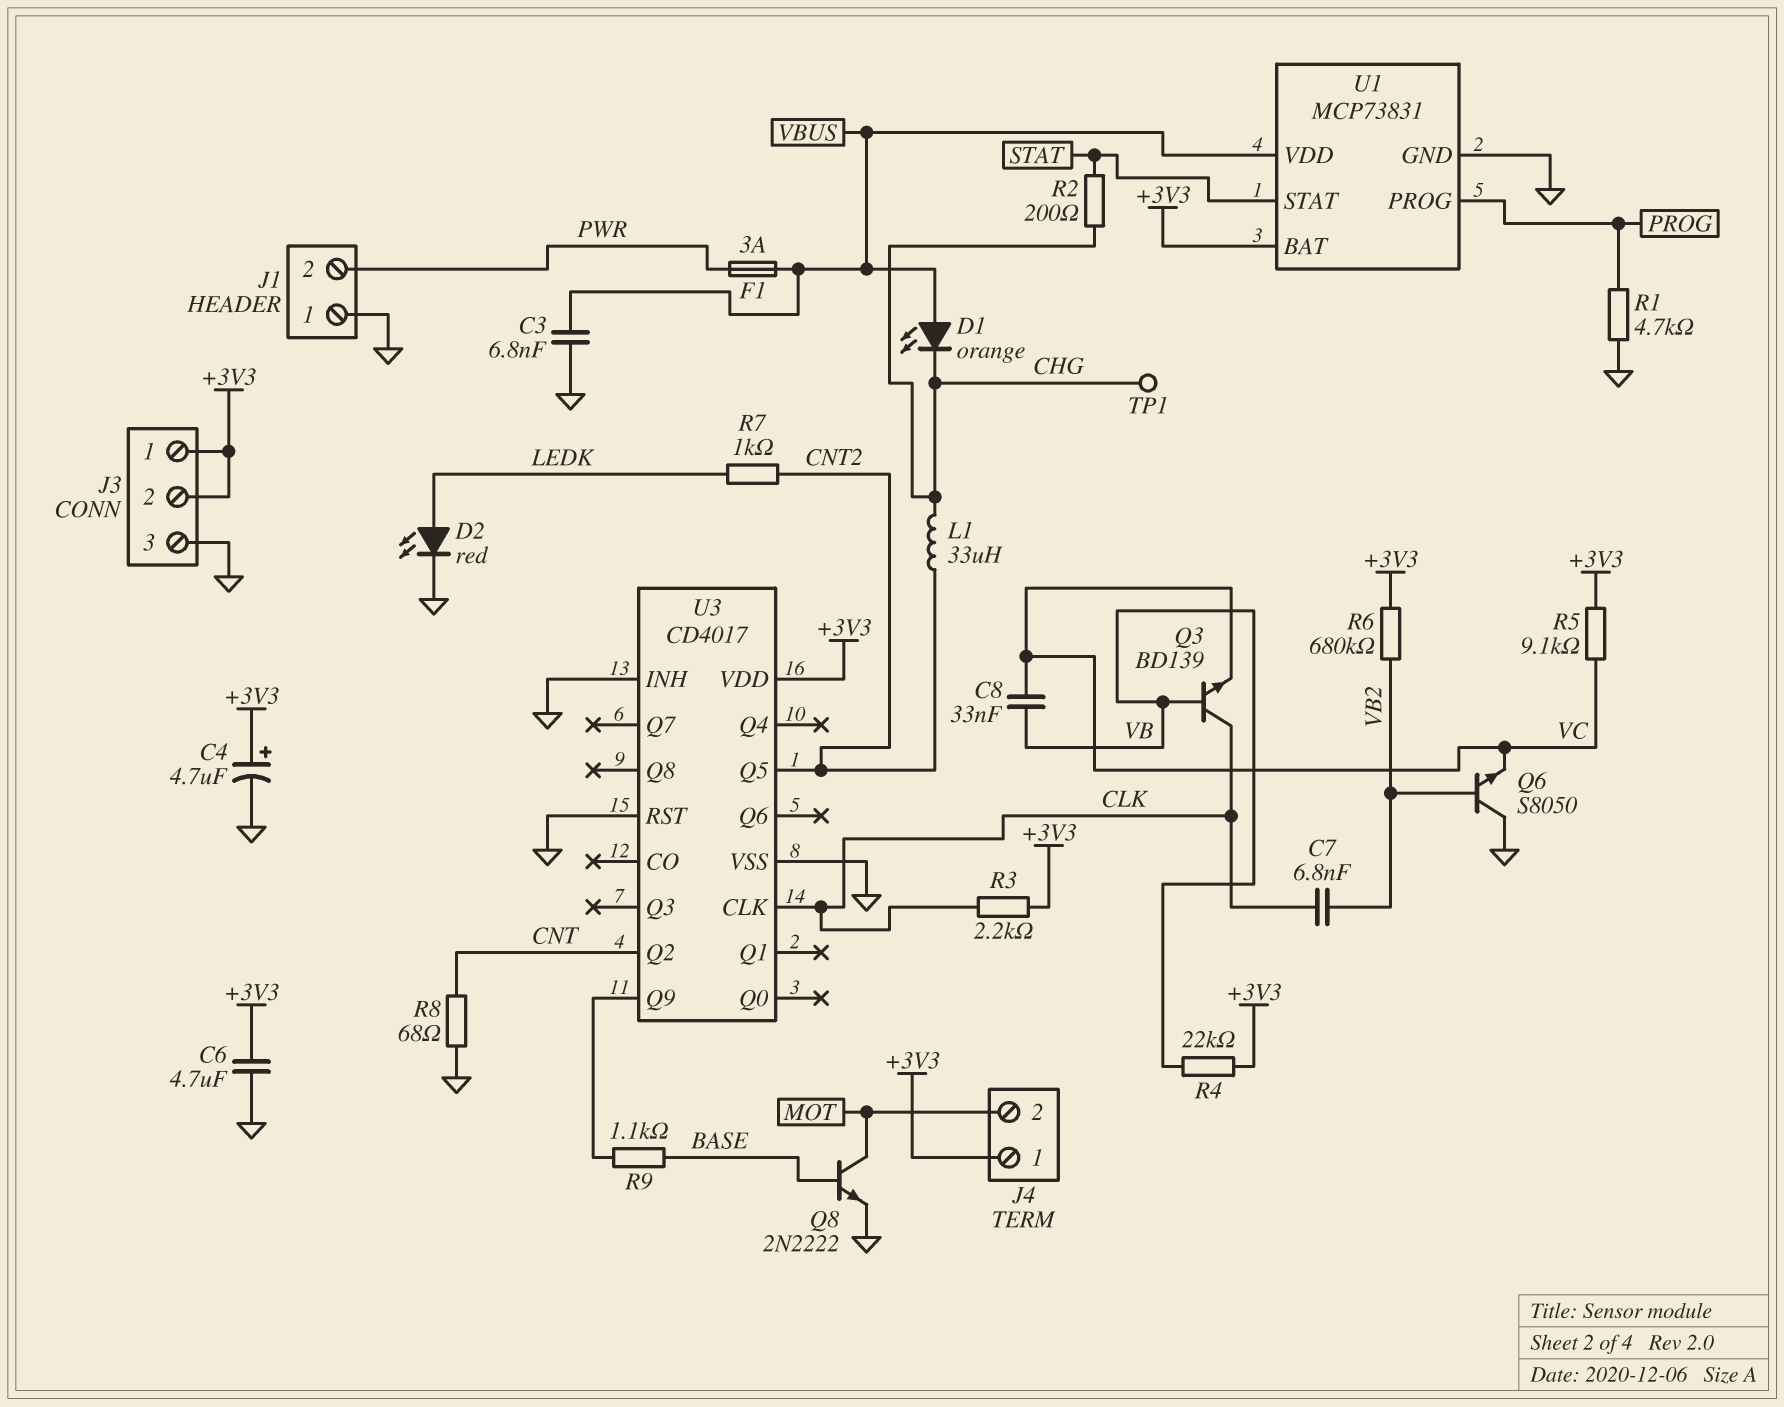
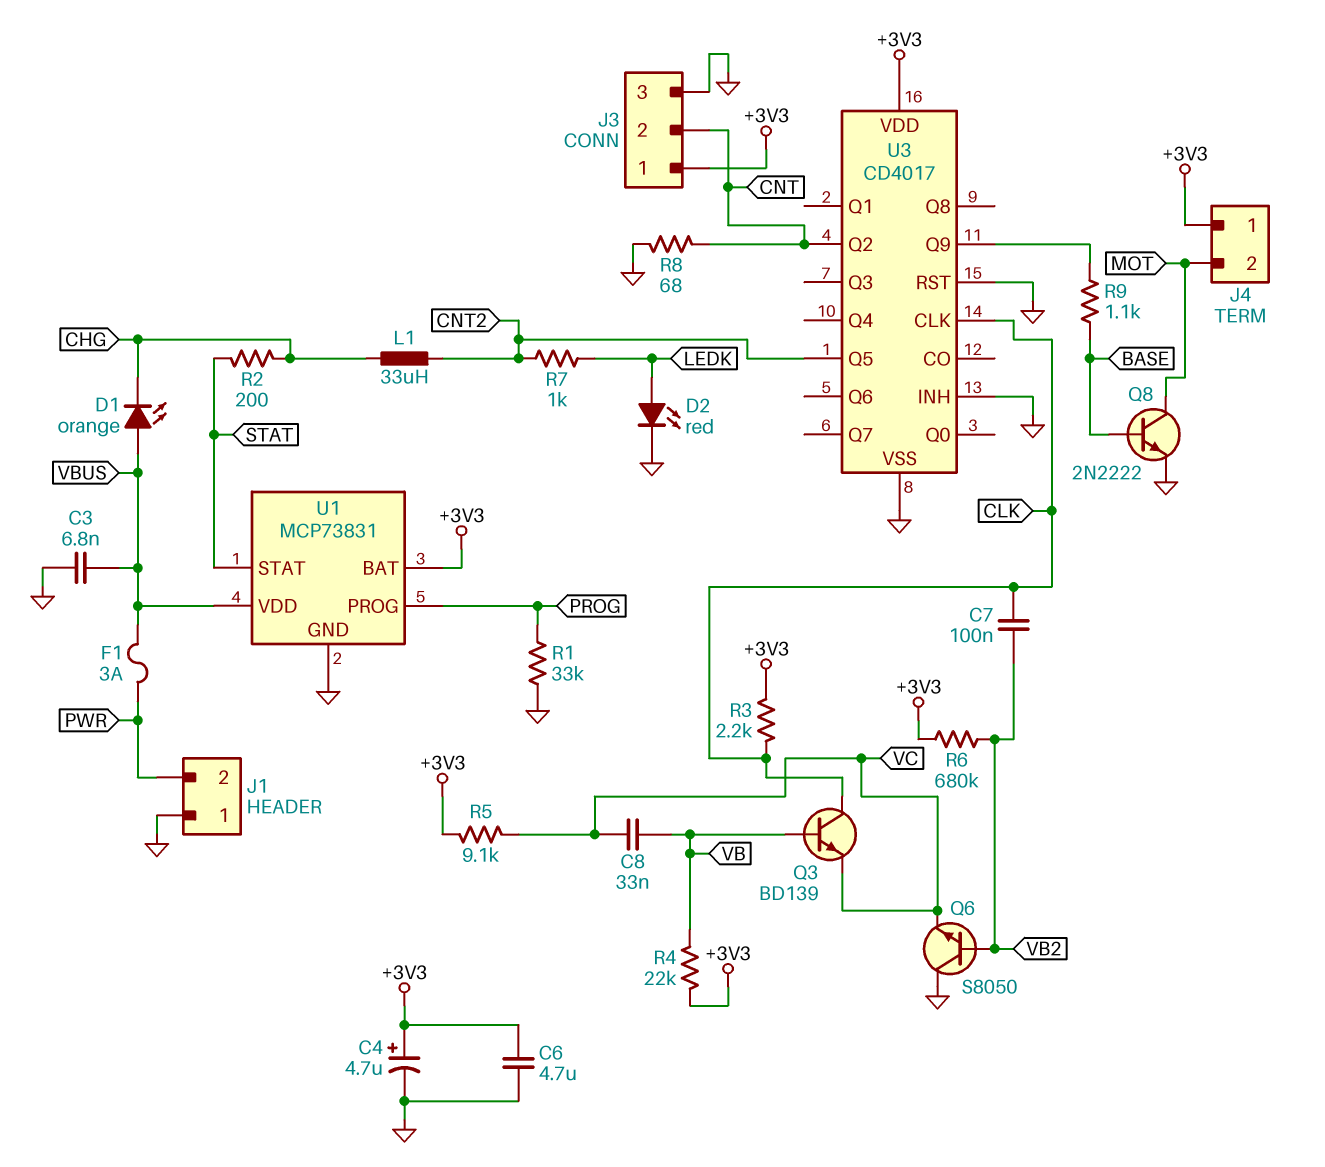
C7: 6.8nF (CLK, VB2) -> 100nF (CLK, VB2)
J3 pin 2: +3V3 -> CNT
R1: 4.7k (GND, PROG) -> 33k (GND, PROG)
TP1: test point (CHG) -> none

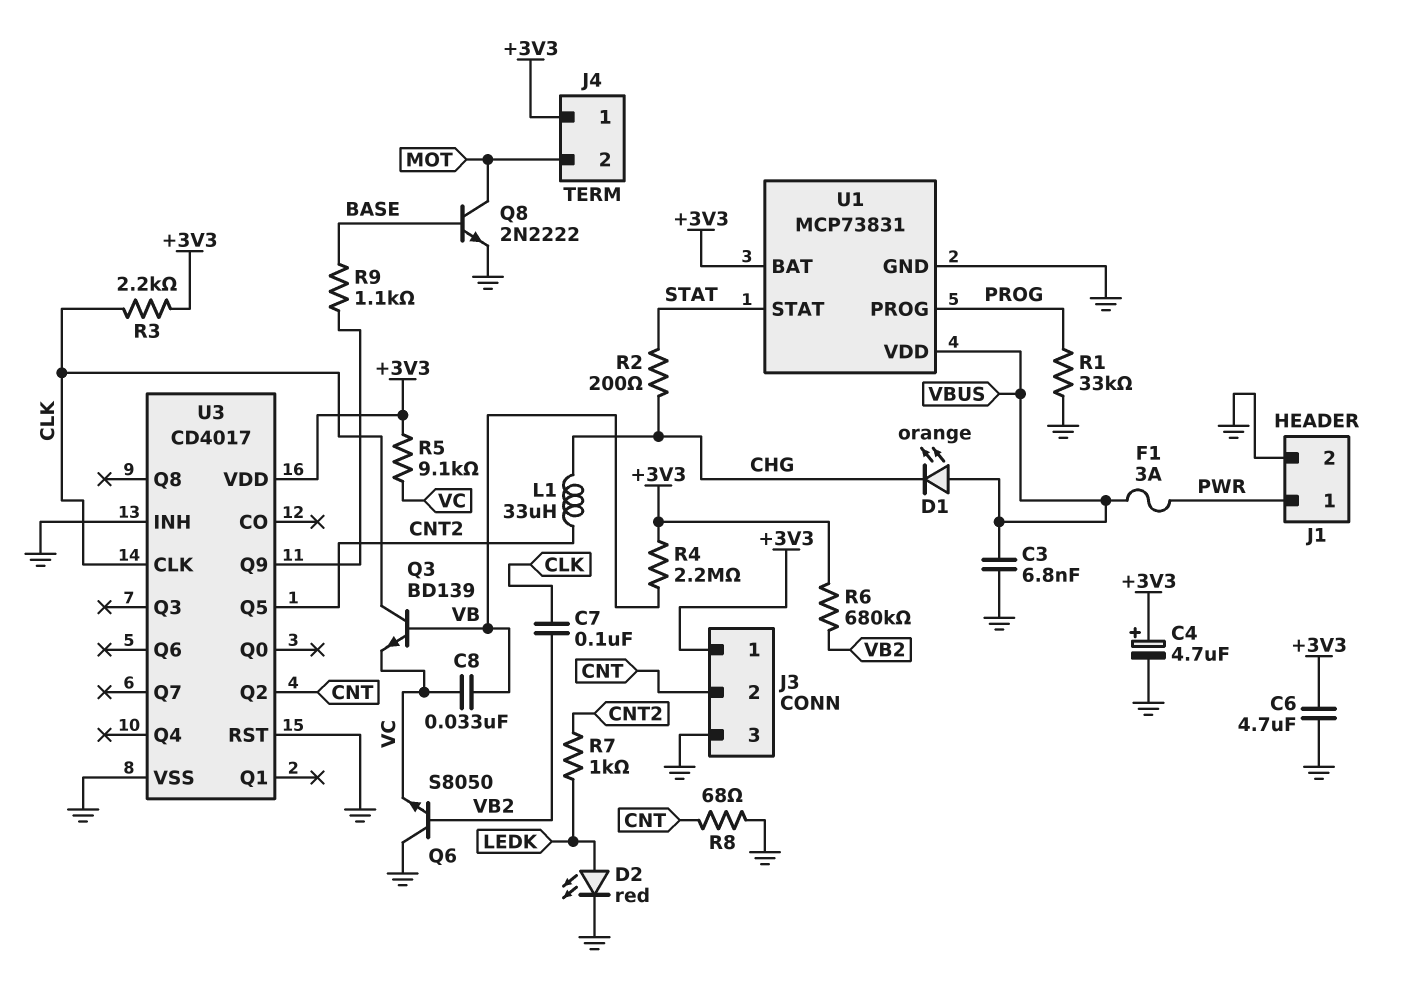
J1 pin 1: GND -> PWR
J1 pin 2: PWR -> GND
R4: 22k (+3V3, VB) -> 2.2M (+3V3, VB)

